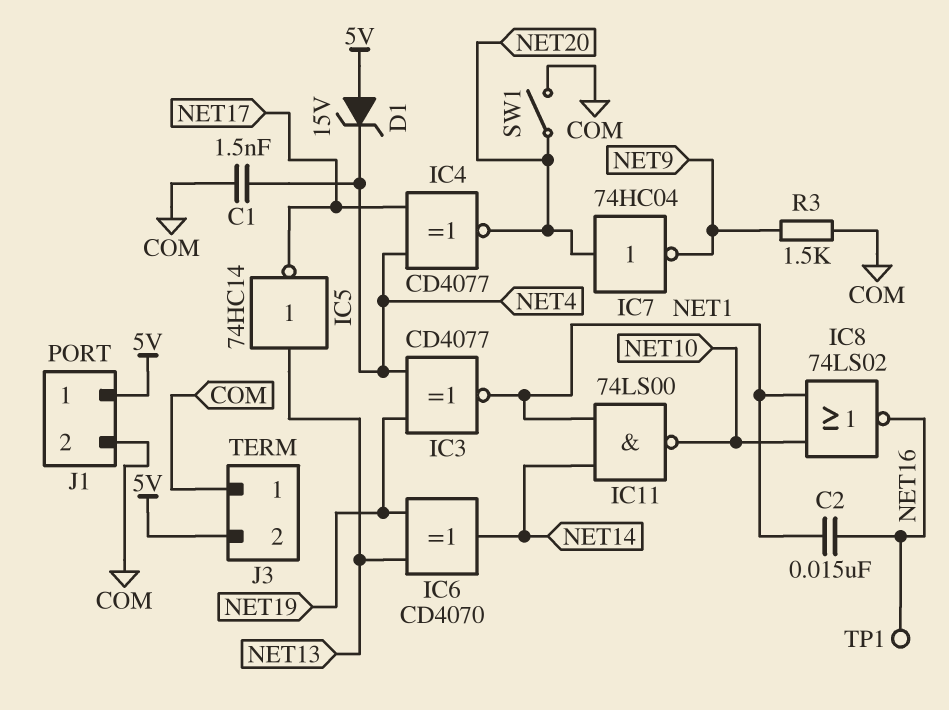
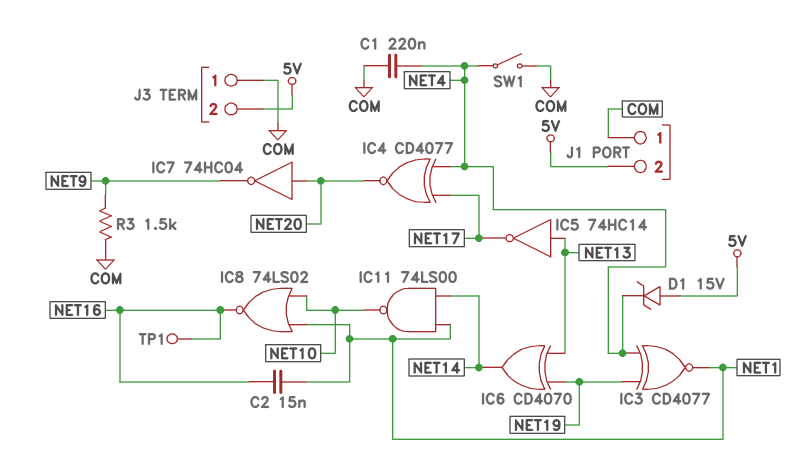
C1: 1.5nF (COM, NET4) -> 220nF (COM, NET4)
J1 pin 1: 5V -> COM
J1 pin 2: COM -> 5V
SW1: switch (COM, NET20) -> switch (COM, NET4)

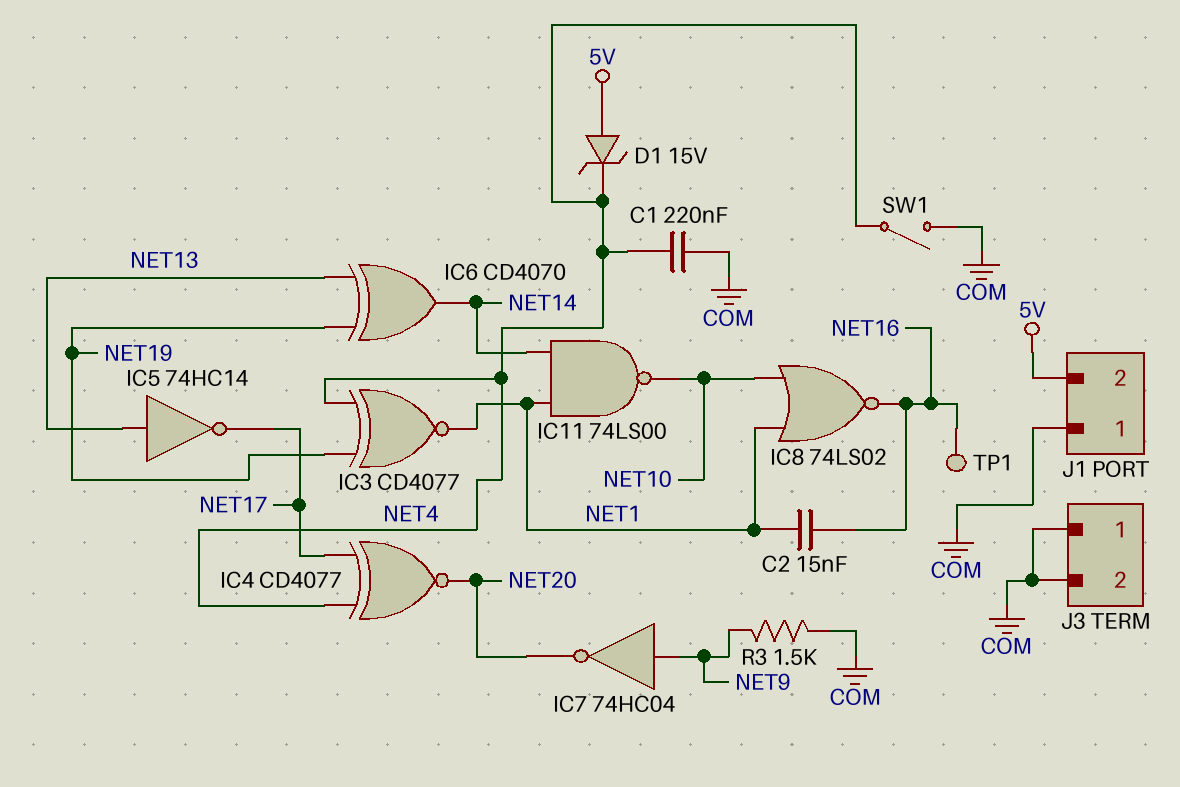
IC7: NOT 74HC04 (in NET20, out NET9) -> NOT 74HC04 (in NET9, out NET20)
J3 pin 2: 5V -> COM

